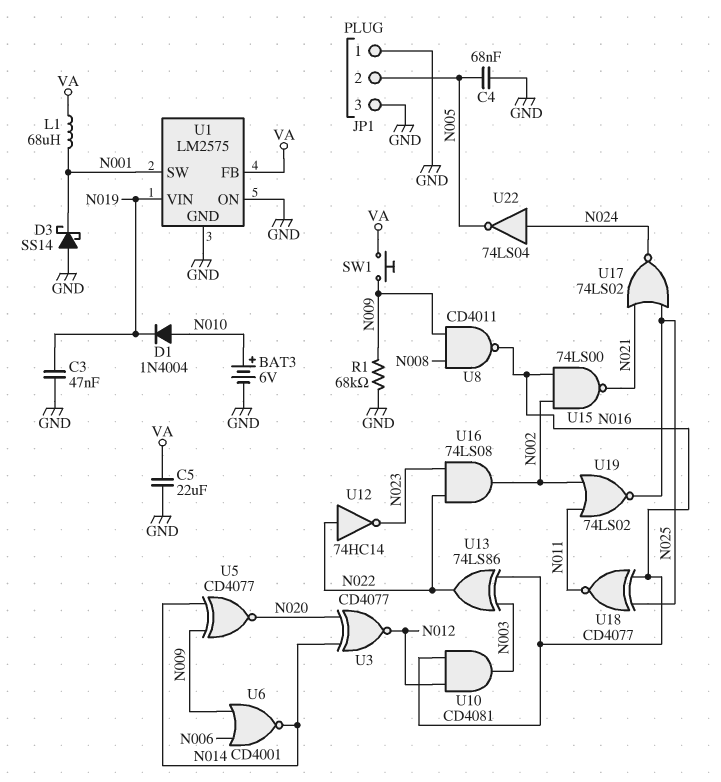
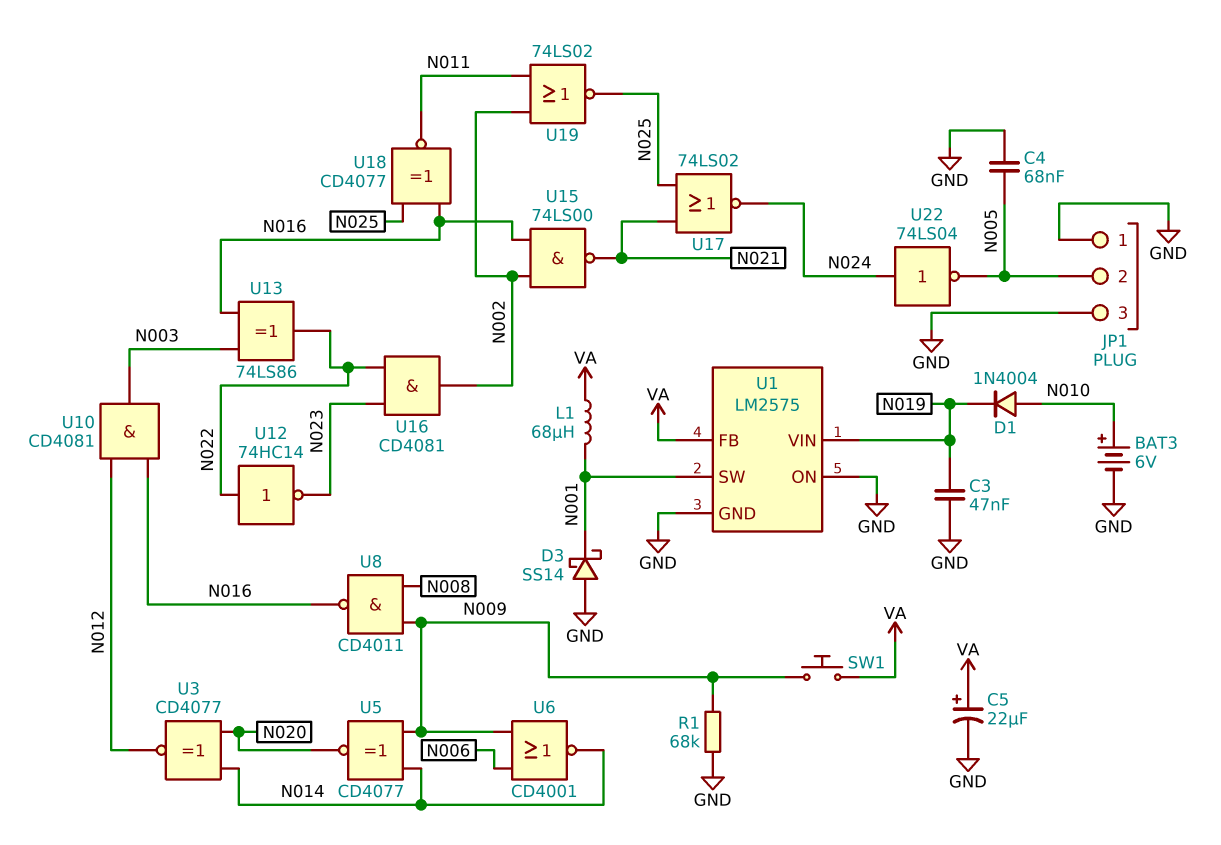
C5: 22uF (GND, VA) -> 22uF (plus VA, minus GND)
U16: AND 74LS08 (in N022, in N023, out N002) -> AND CD4081 (in N022, in N023, out N002)

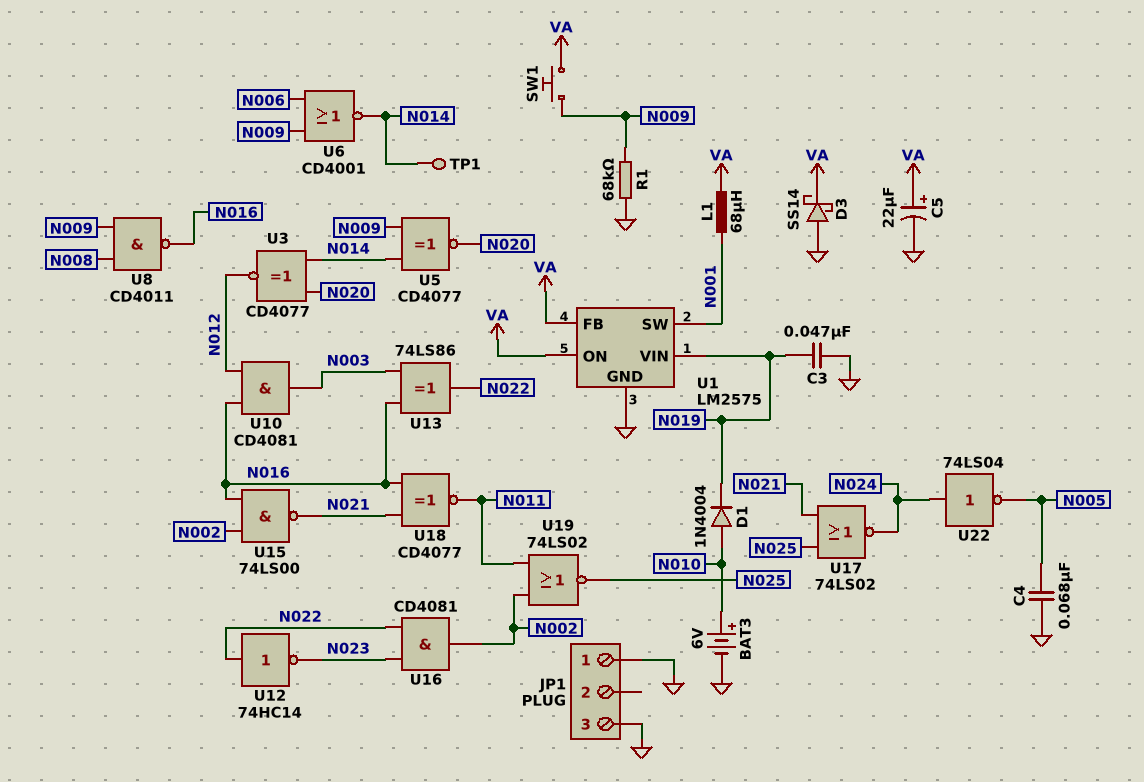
D3: schottky SS14 (A GND, K N001) -> schottky SS14 (A GND, K VA)
JP1 pin 2: N005 -> none
TP1: none -> test point (N014)
U1 pin ON: GND -> VA
U18: XNOR CD4077 (in N016, in N025, out N011) -> XNOR CD4077 (in N016, in N021, out N011)

